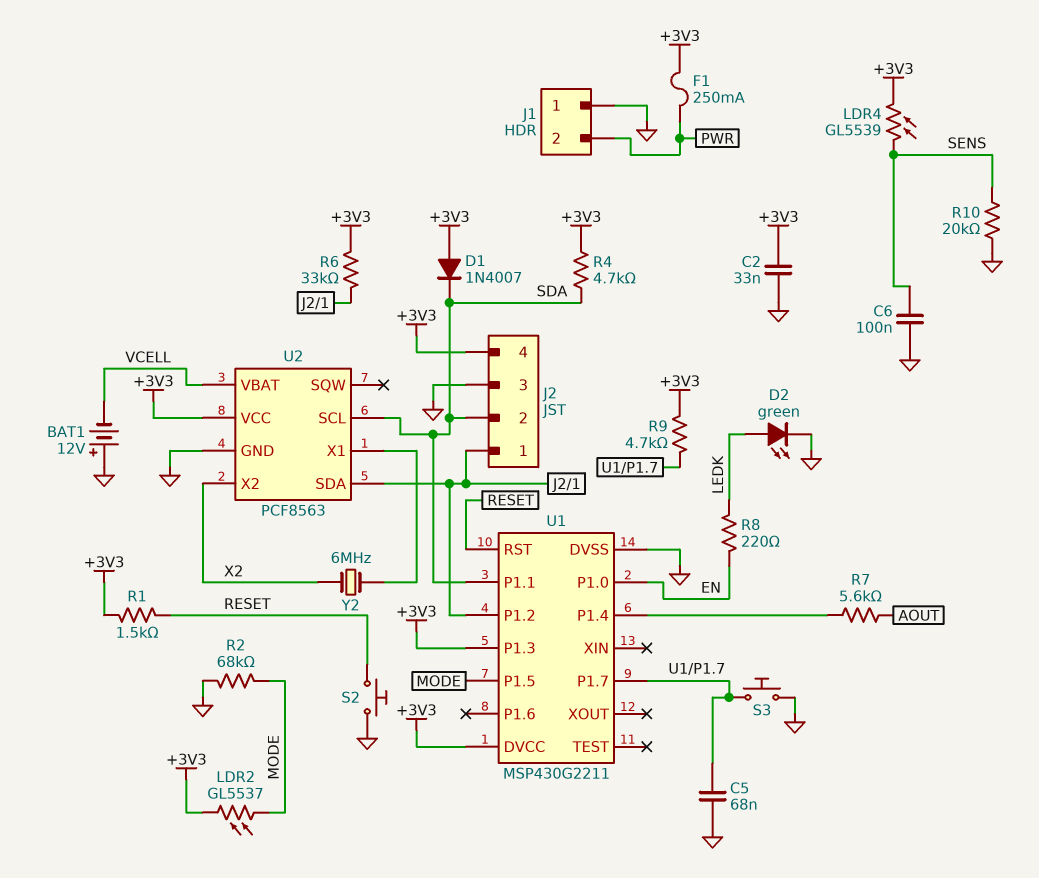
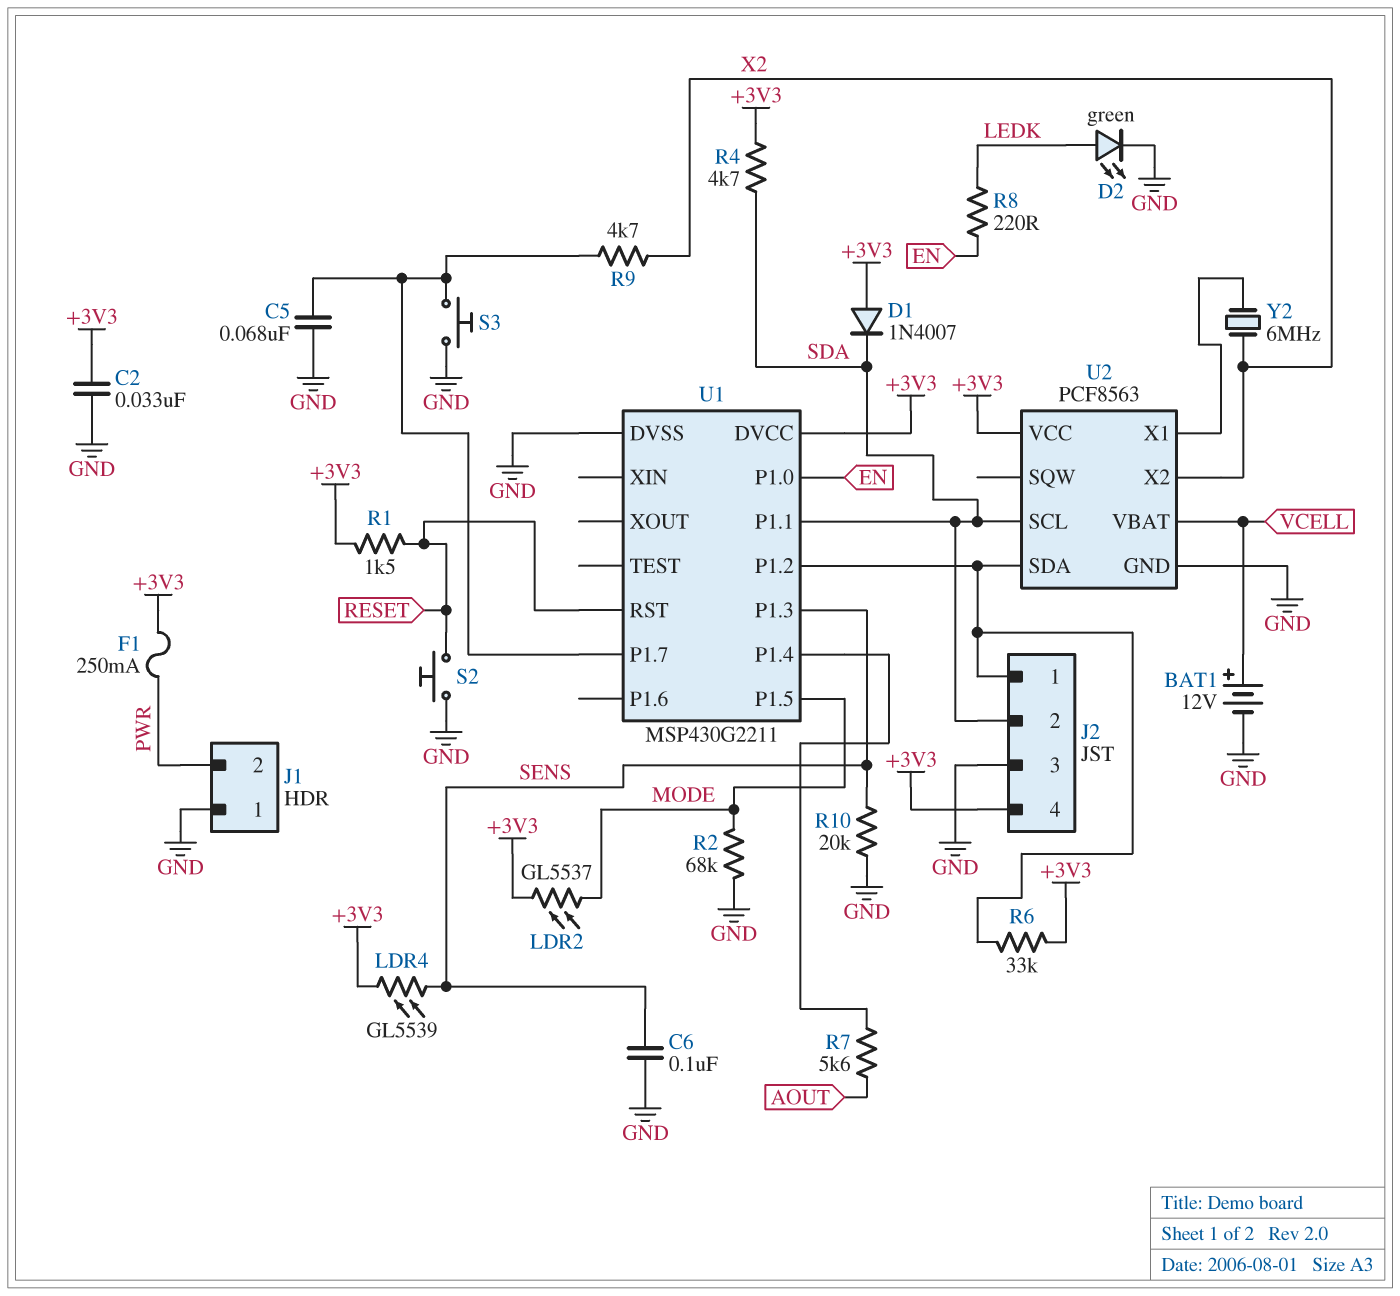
BAT1: 12V (plus GND, minus VCELL) -> 12V (plus VCELL, minus GND)
R9: 4.7k (+3V3, U1/P1.7) -> 4.7k (U1/P1.7, X2)
U1 pin P1.3: +3V3 -> SENS

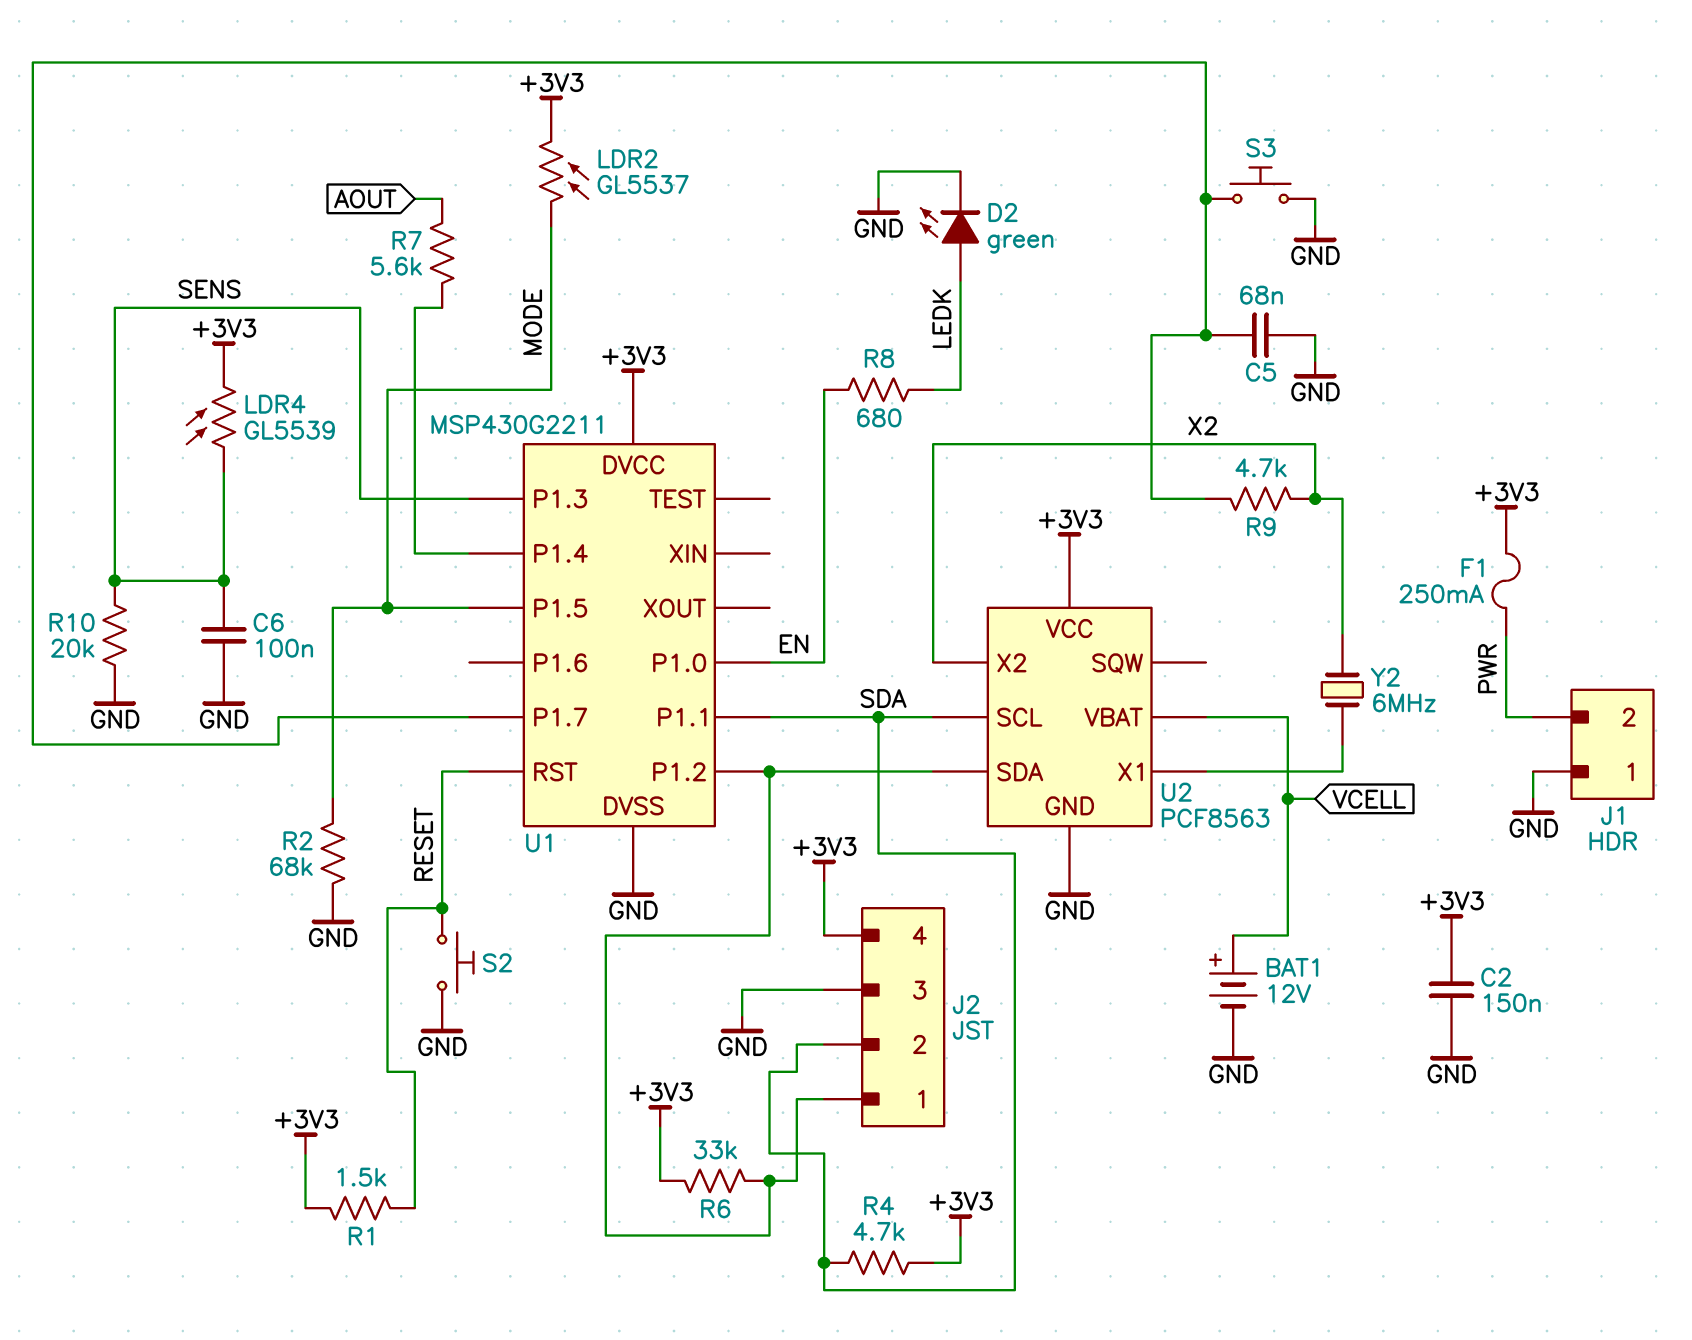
C2: 33nF (+3V3, GND) -> 150nF (+3V3, GND)
D1: diode 1N4007 (A +3V3, K SDA) -> none
R8: 220 (EN, LEDK) -> 680 (EN, LEDK)

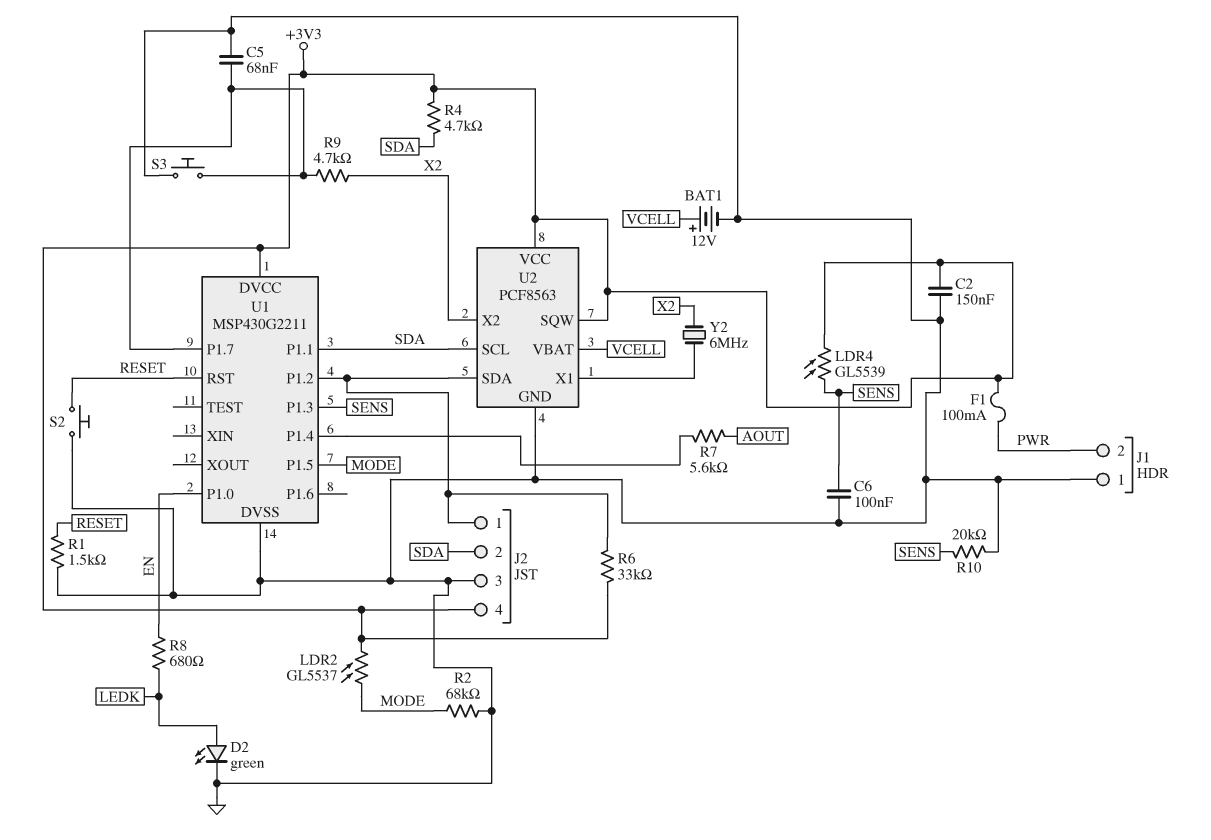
F1: 250mA (+3V3, PWR) -> 100mA (+3V3, PWR)
R1: 1.5k (+3V3, RESET) -> 1.5k (GND, RESET)
U2 pin SQW: none -> +3V3

